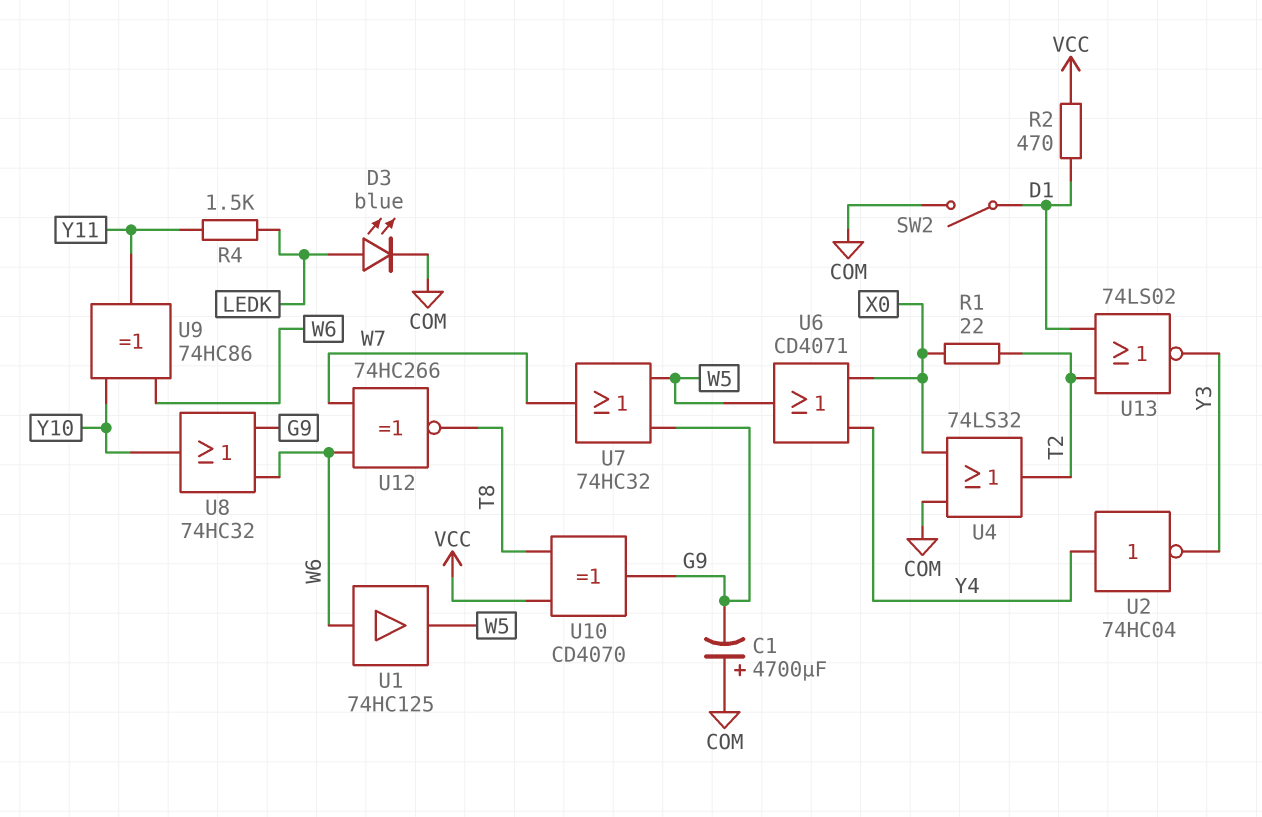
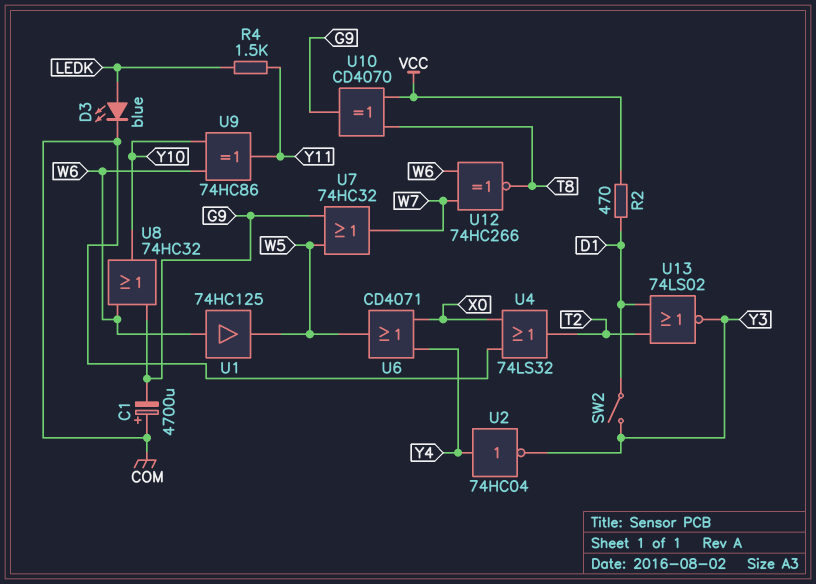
R1: 22 (T2, X0) -> none
SW2: switch (COM, D1) -> switch (D1, Y3)

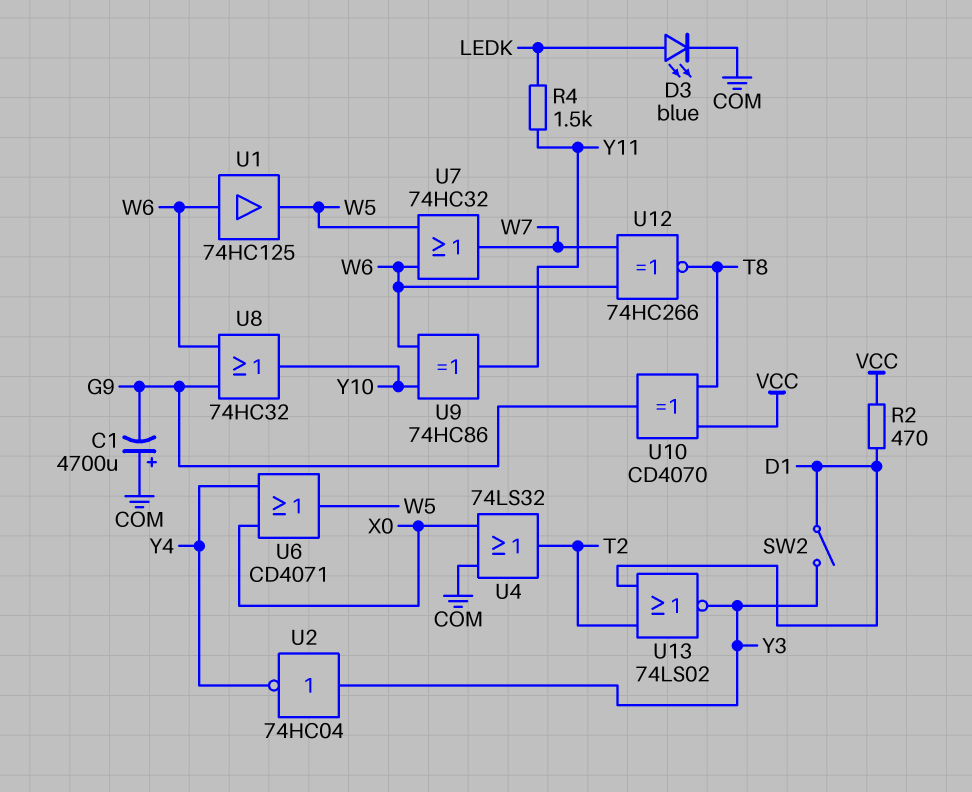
U2: NOT 74HC04 (in Y4, out Y3) -> NOT 74HC04 (in Y3, out Y4)
U7: OR 74HC32 (in G9, in W5, out W7) -> OR 74HC32 (in W5, in W6, out W7)

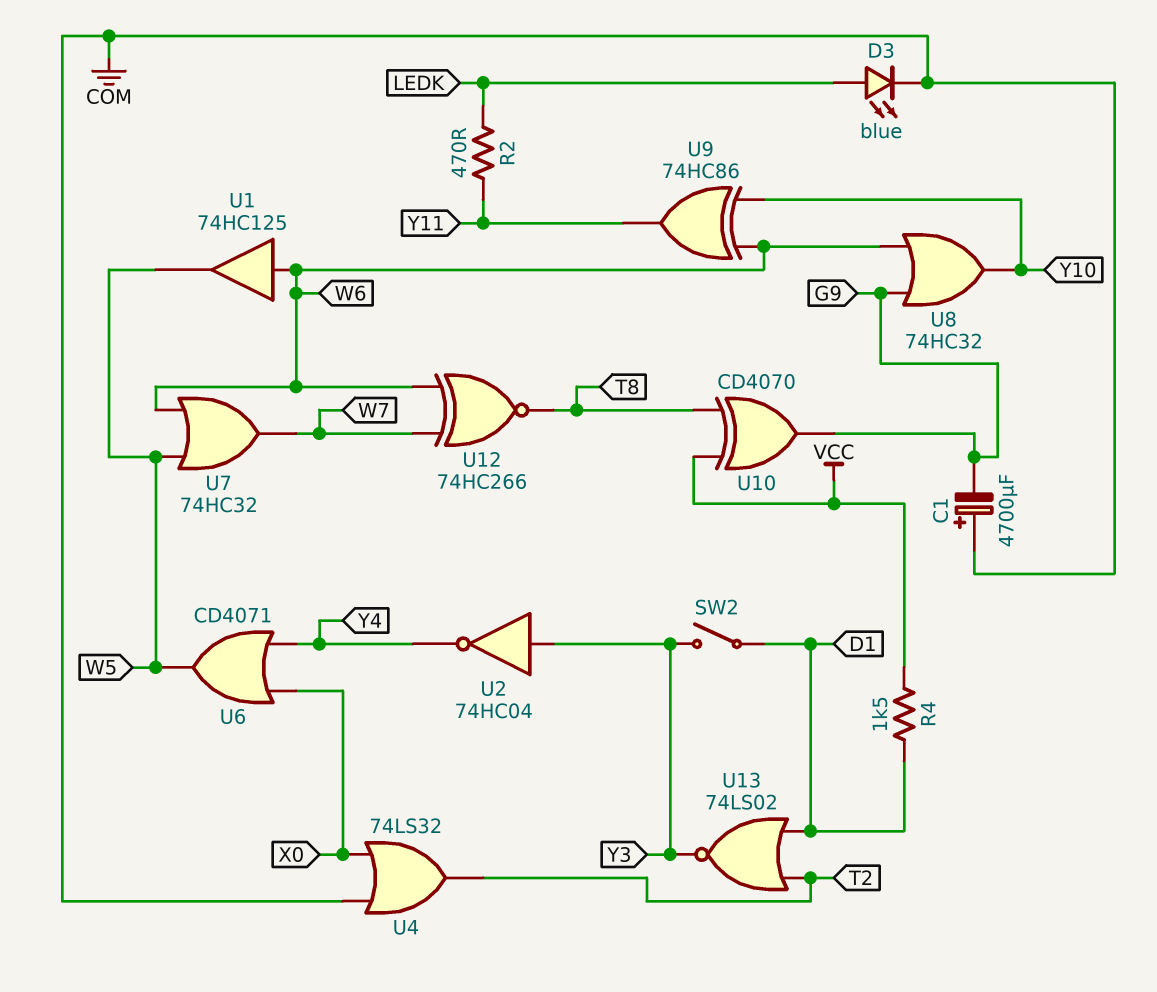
R2: 470 (D1, VCC) -> 470 (LEDK, Y11)
R4: 1.5k (LEDK, Y11) -> 1.5k (D1, VCC)

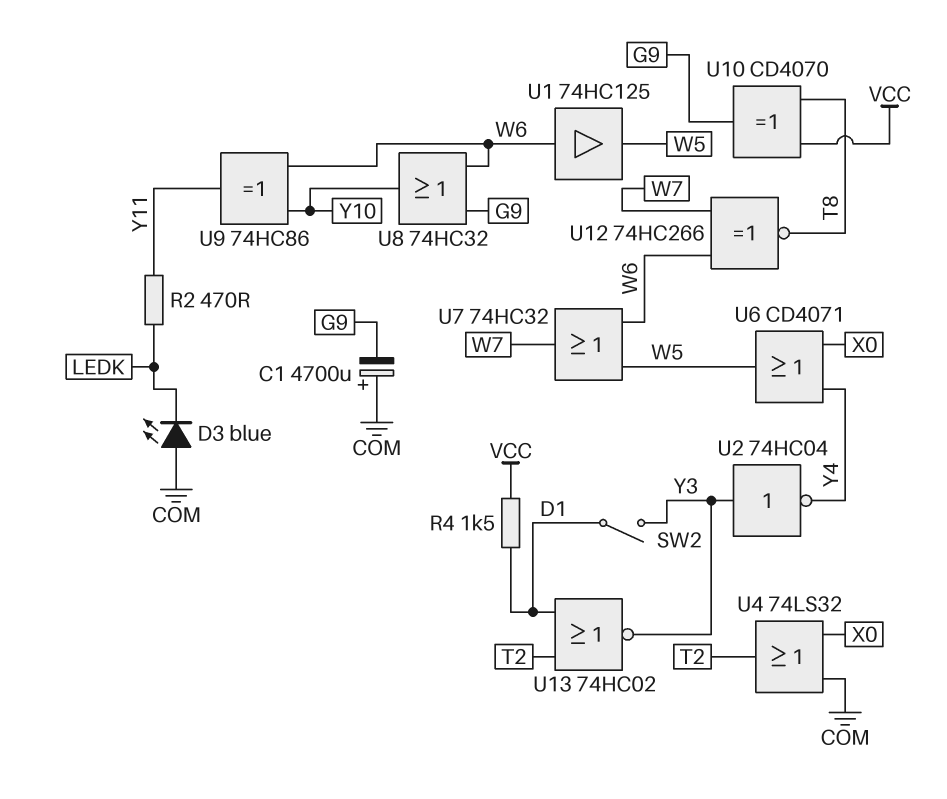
D3: LED blue (A LEDK, K COM) -> LED blue (A COM, K LEDK)
U13: NOR 74LS02 (in D1, in T2, out Y3) -> NOR 74HC02 (in D1, in T2, out Y3)

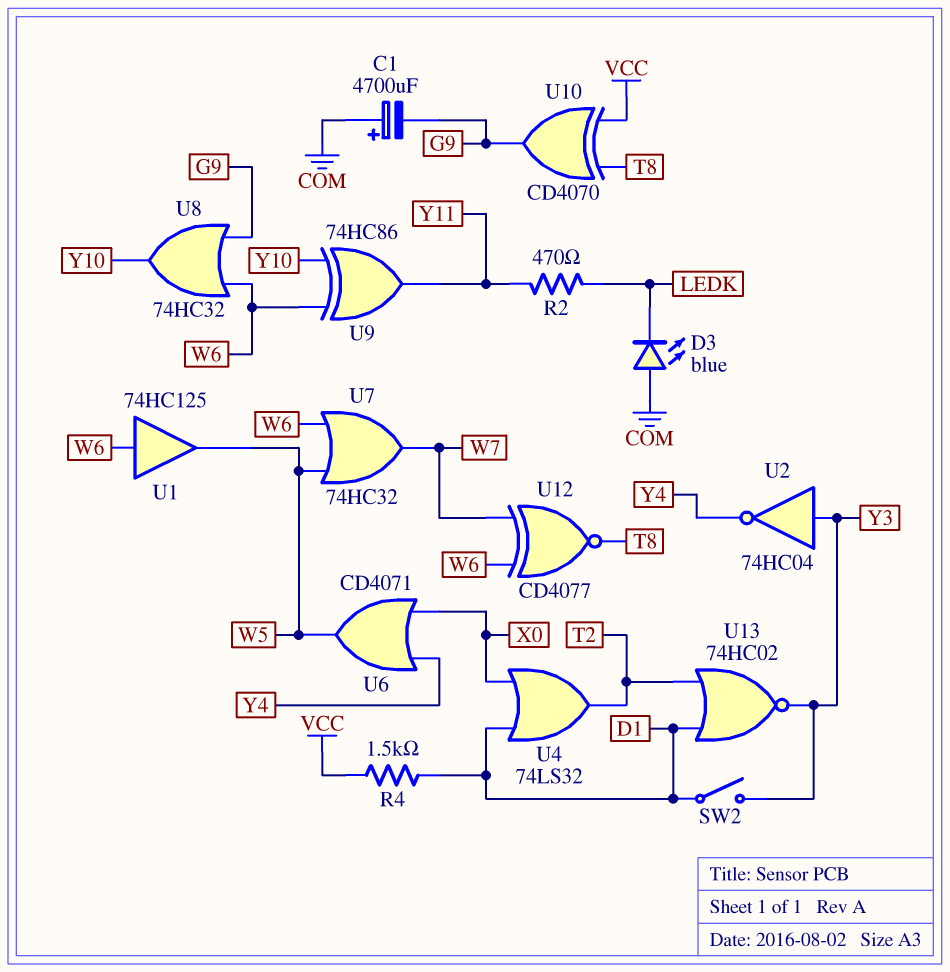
U4: OR 74LS32 (in COM, in X0, out T2) -> OR 74LS32 (in D1, in X0, out T2)
U12: XNOR 74HC266 (in W6, in W7, out T8) -> XNOR CD4077 (in W6, in W7, out T8)

